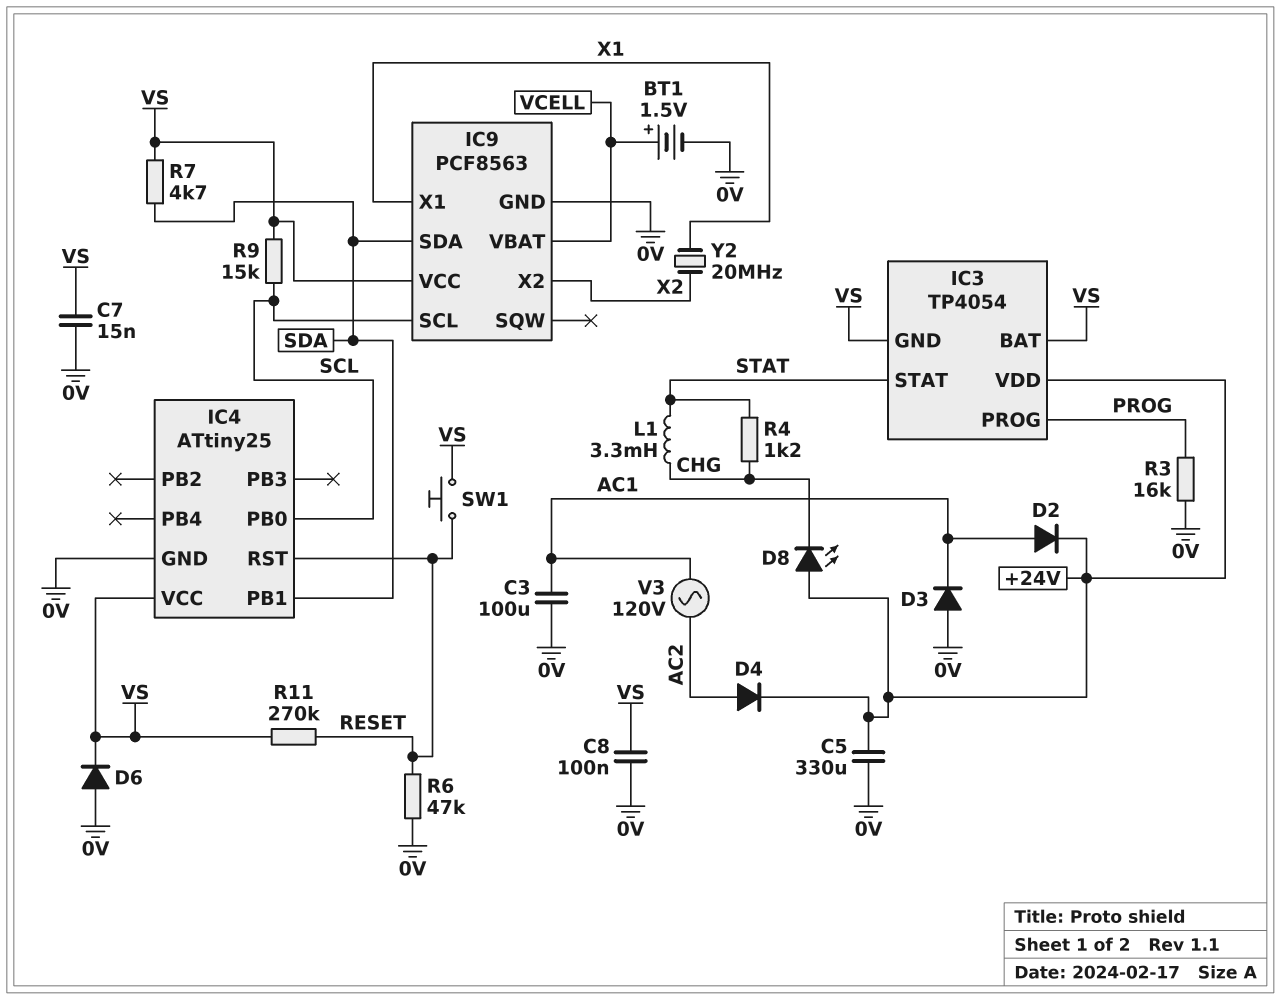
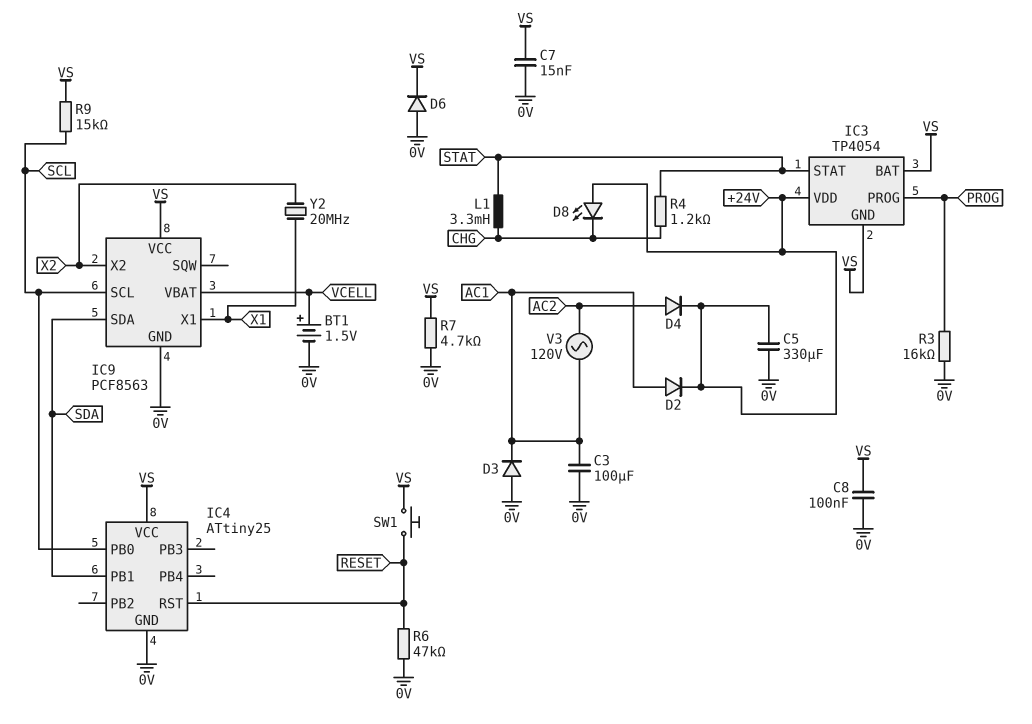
R7: 4.7k (SDA, VS) -> 4.7k (0V, VS)
R11: 270k (RESET, VS) -> none

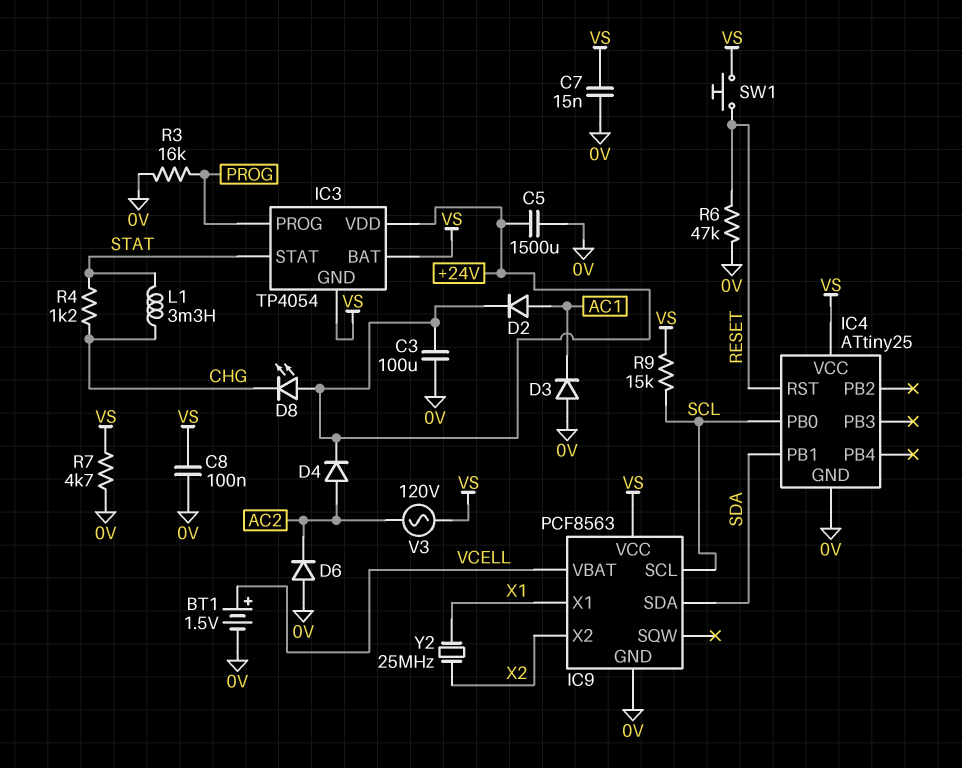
C3: 100uF (0V, AC1) -> 100uF (+24V, 0V)
C5: 330uF (+24V, 0V) -> 1500uF (+24V, 0V)
D6: diode (A 0V, K VS) -> diode (A 0V, K AC2)
V3: AC 120V (AC1, AC2) -> AC 120V (AC2, VS)
Y2: 20MHz (X1, X2) -> 25MHz (X1, X2)

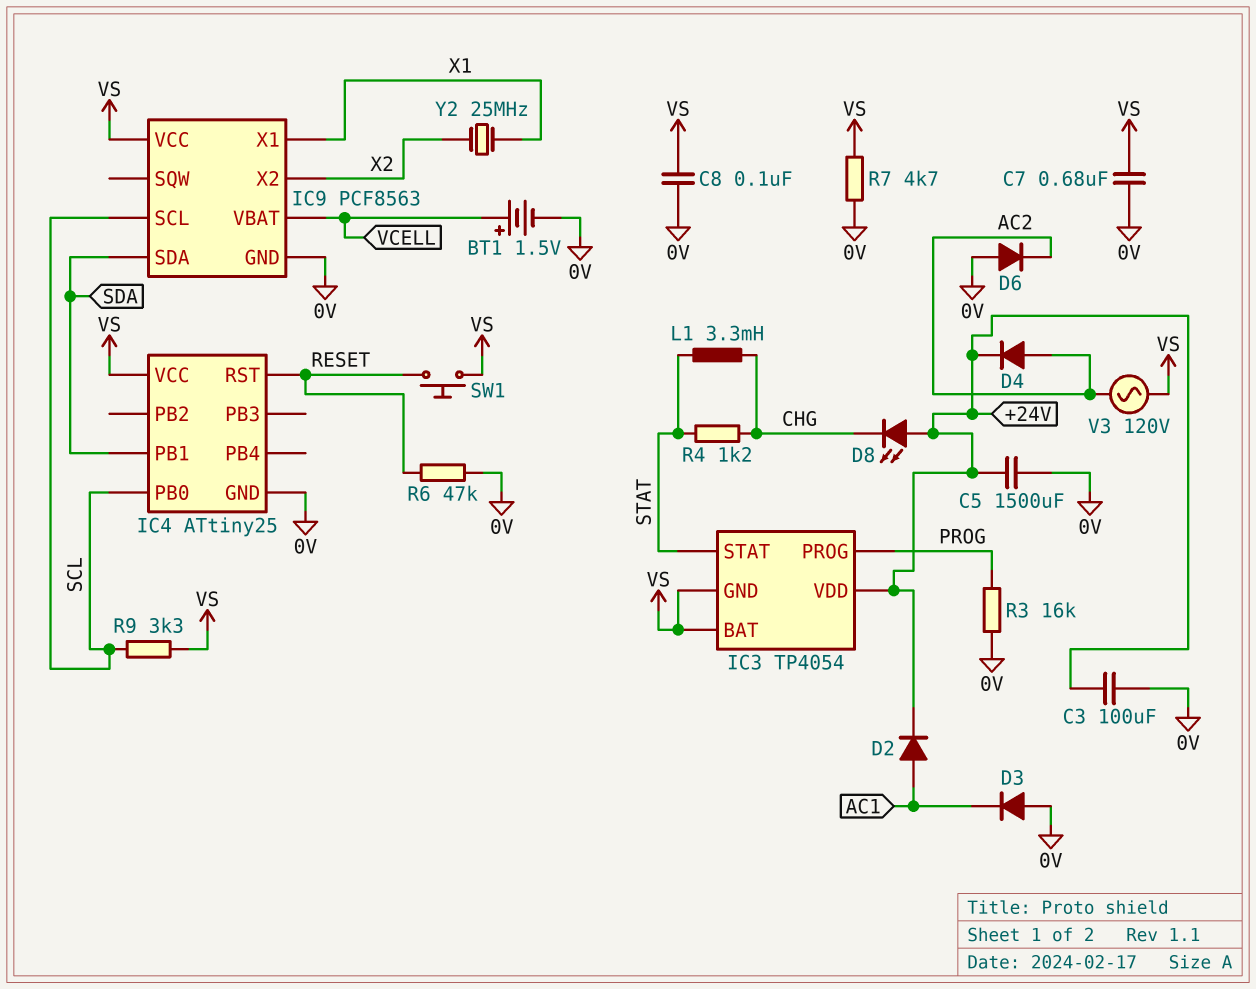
C7: 15nF (0V, VS) -> 680nF (0V, VS)
R9: 15k (SCL, VS) -> 3.3k (SCL, VS)

